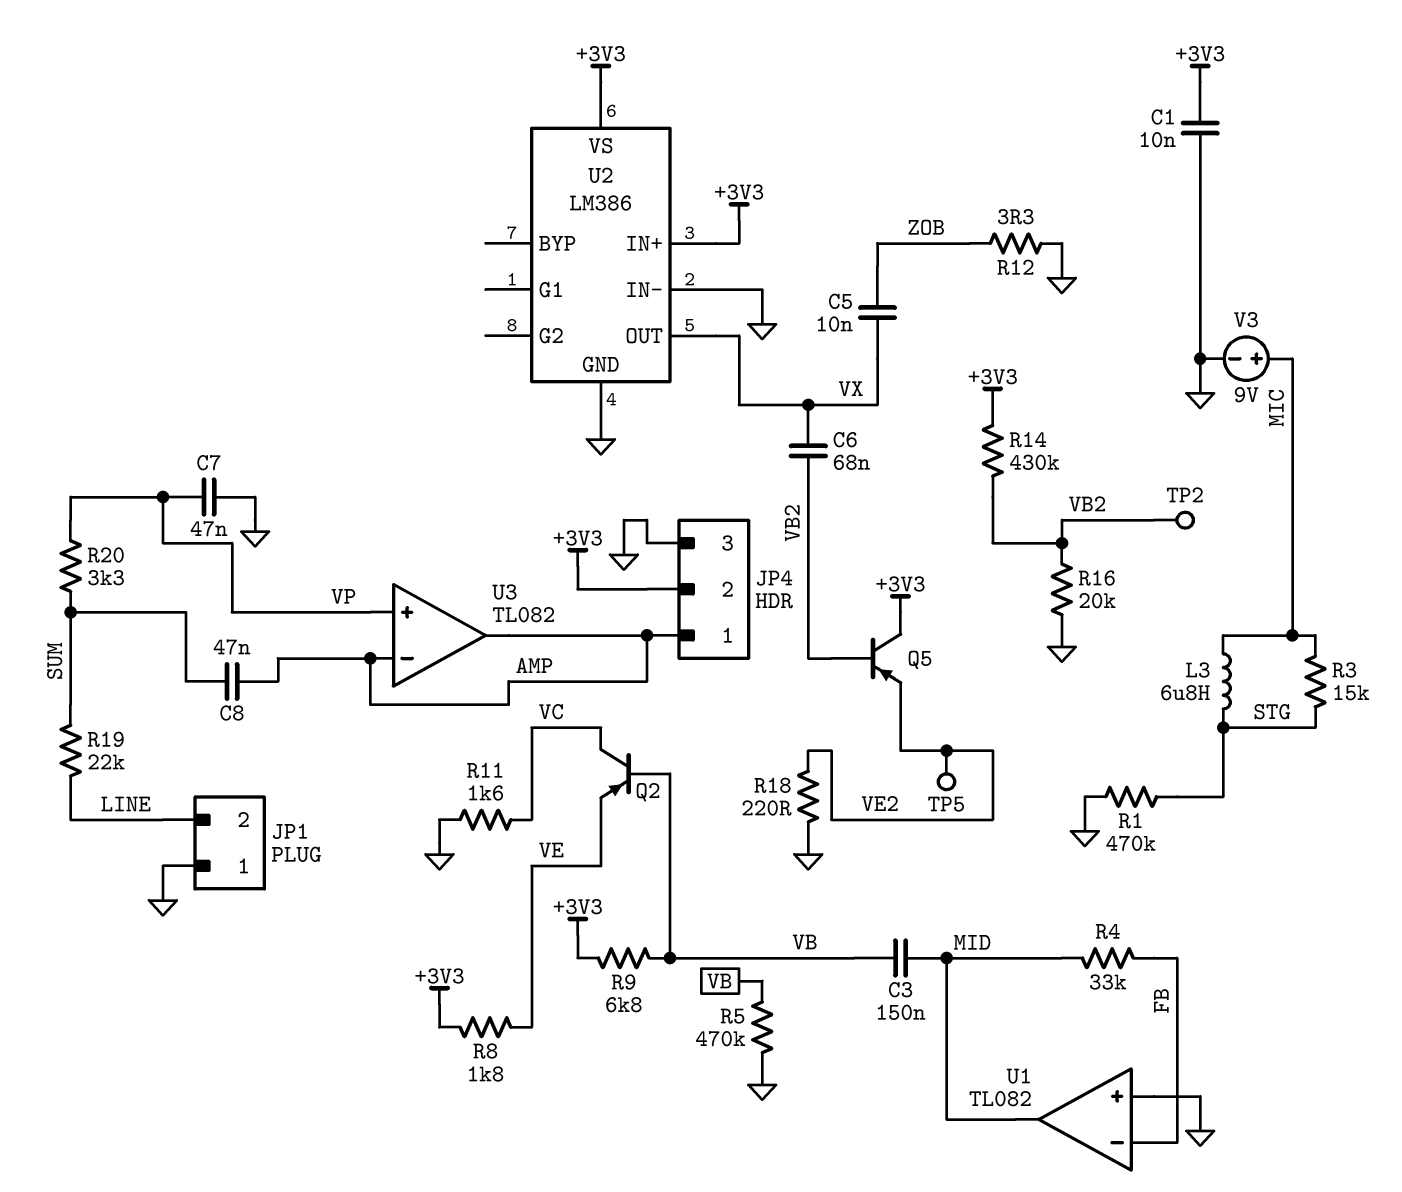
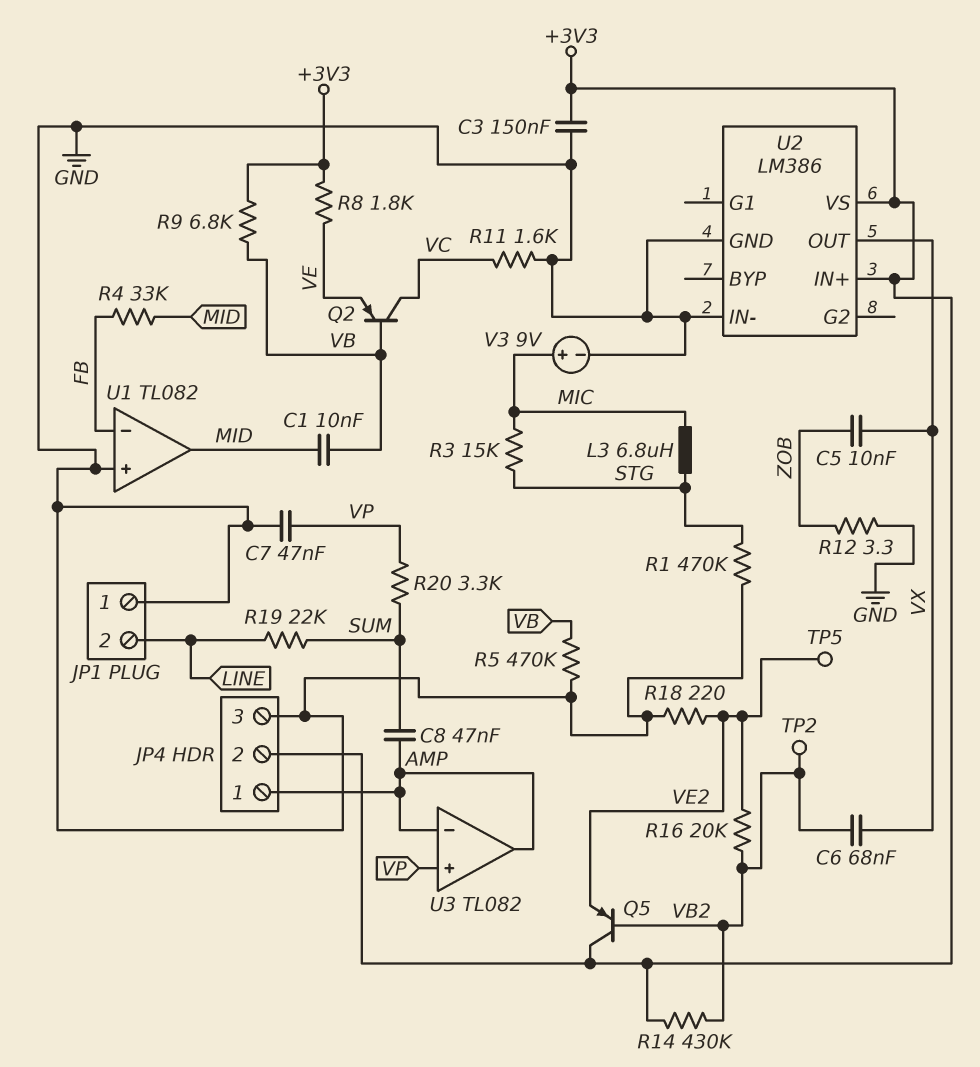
C1: 10nF (+3V3, GND) -> 10nF (MID, VB)
C3: 150nF (MID, VB) -> 150nF (+3V3, GND)
R16: 20k (GND, VB2) -> 20k (VB2, VE2)

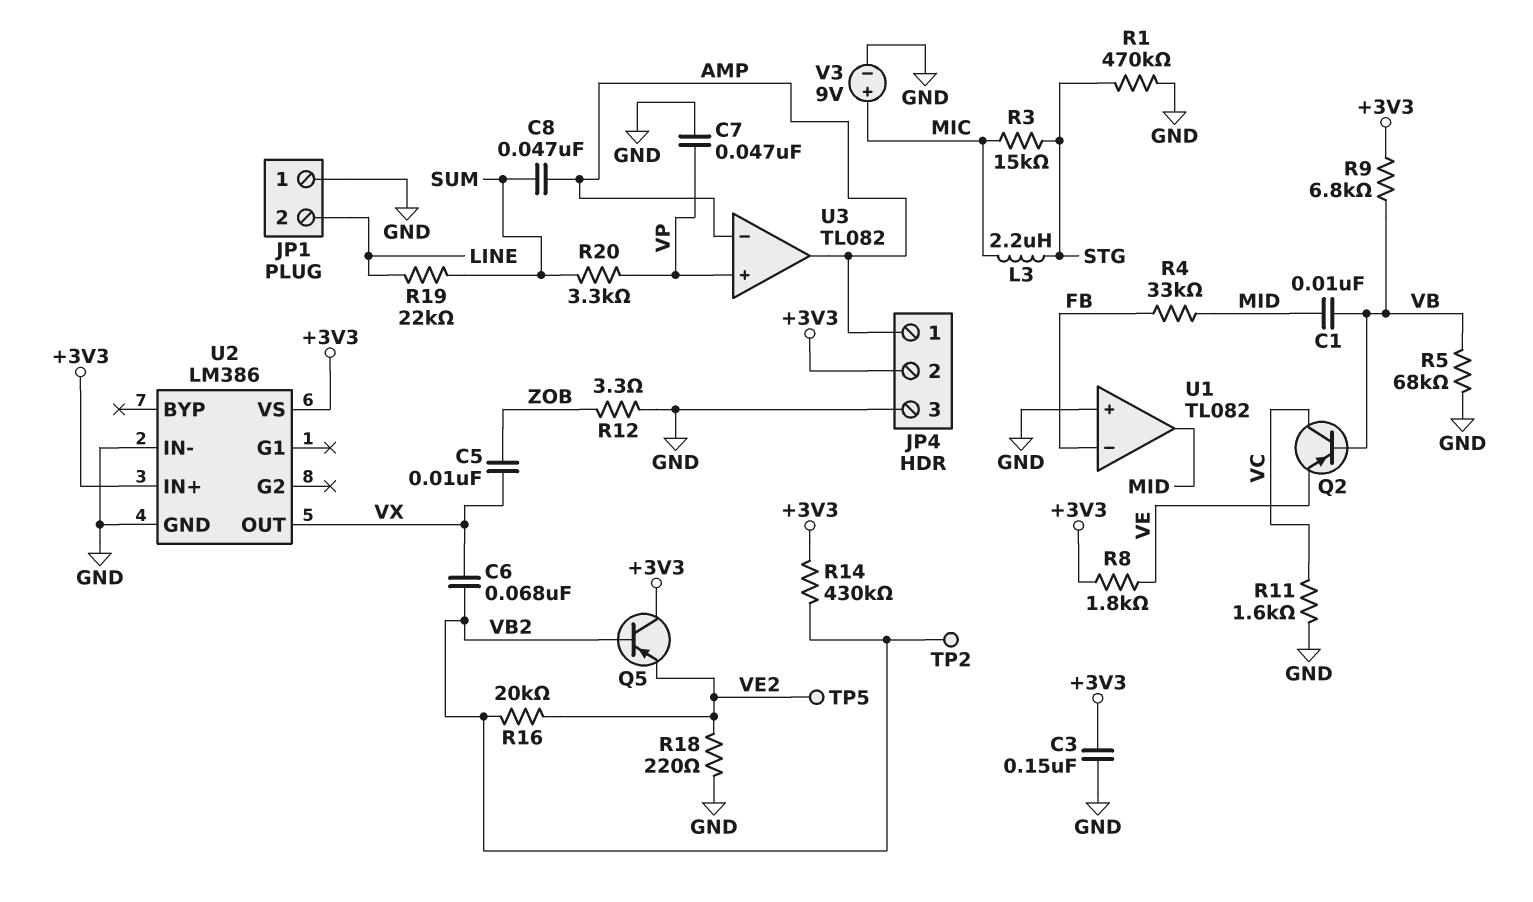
L3: 6.8uH (MIC, STG) -> 2.2uH (MIC, STG)
R5: 470k (GND, VB) -> 68k (GND, VB)

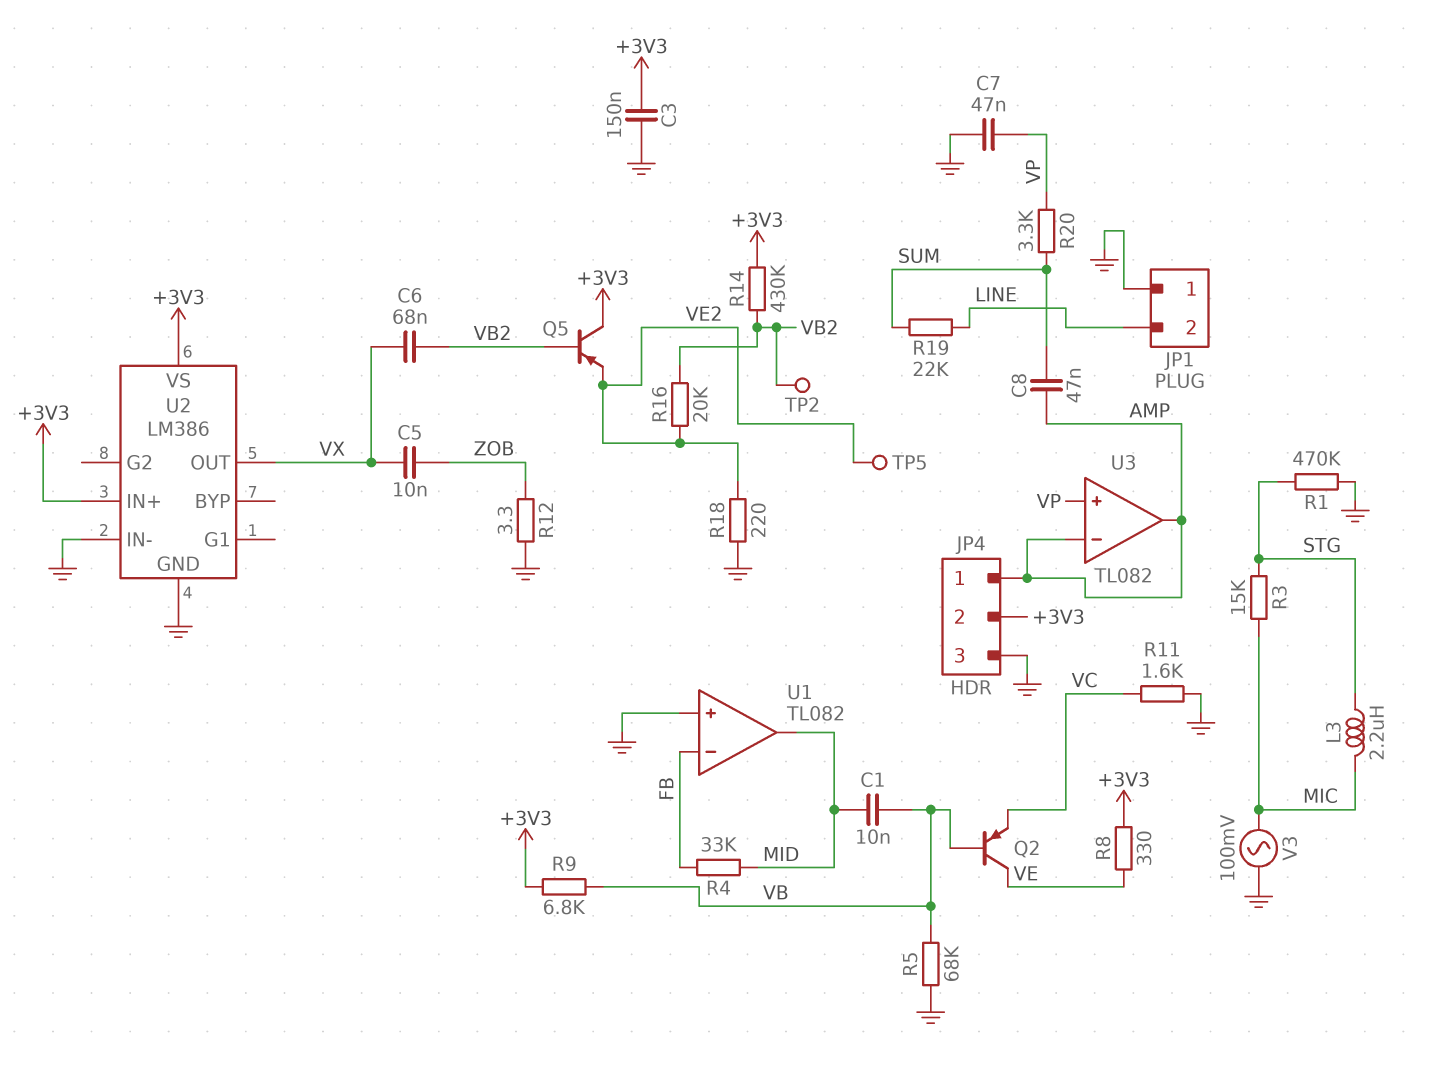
Q2: PNP (B VB, C VC, E VE) -> PNP (B VB, C VE, E VC)
R8: 1.8k (+3V3, VE) -> 330 (+3V3, VE)
V3: 9V (plus MIC, minus GND) -> AC 100mV (GND, MIC)

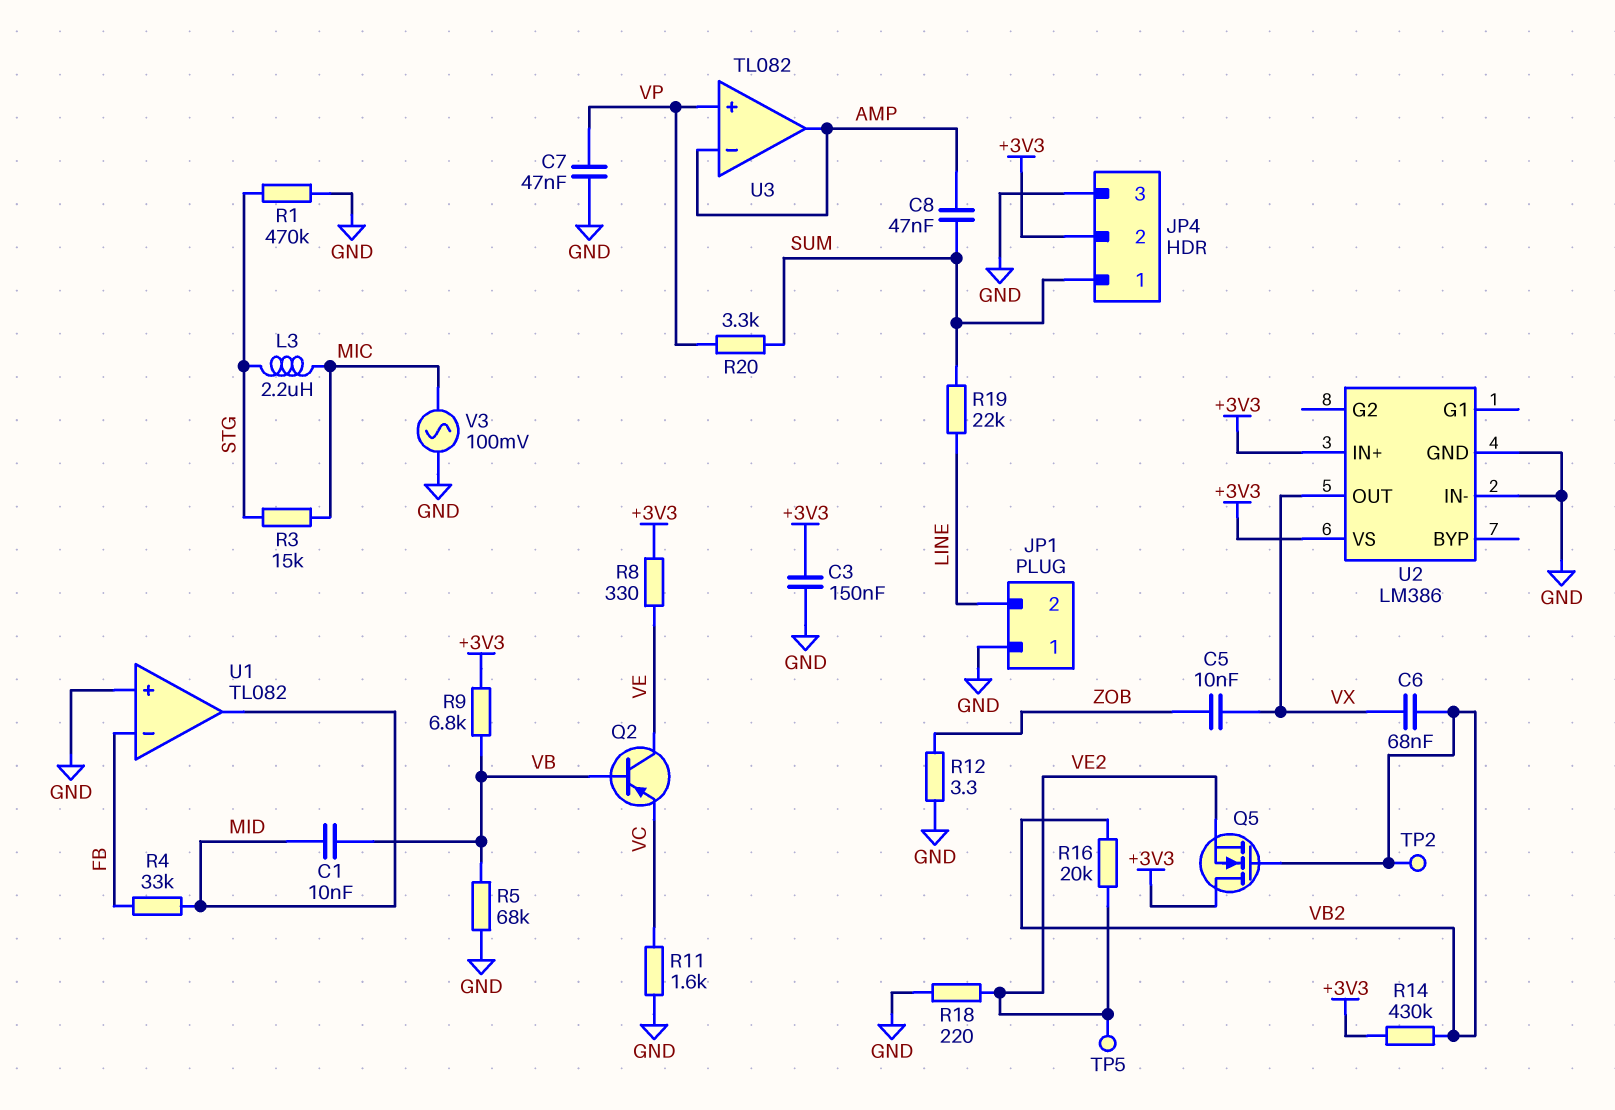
JP4 pin 1: AMP -> SUM
Q5: PNP (B VB2, C +3V3, E VE2) -> NMOS (G VB2, D +3V3, S VE2)

